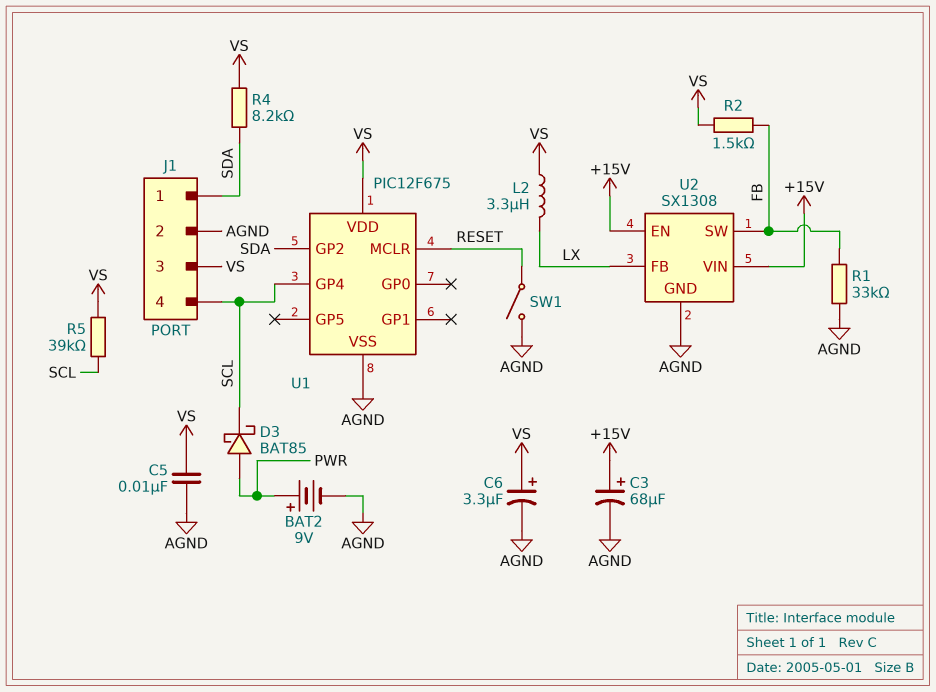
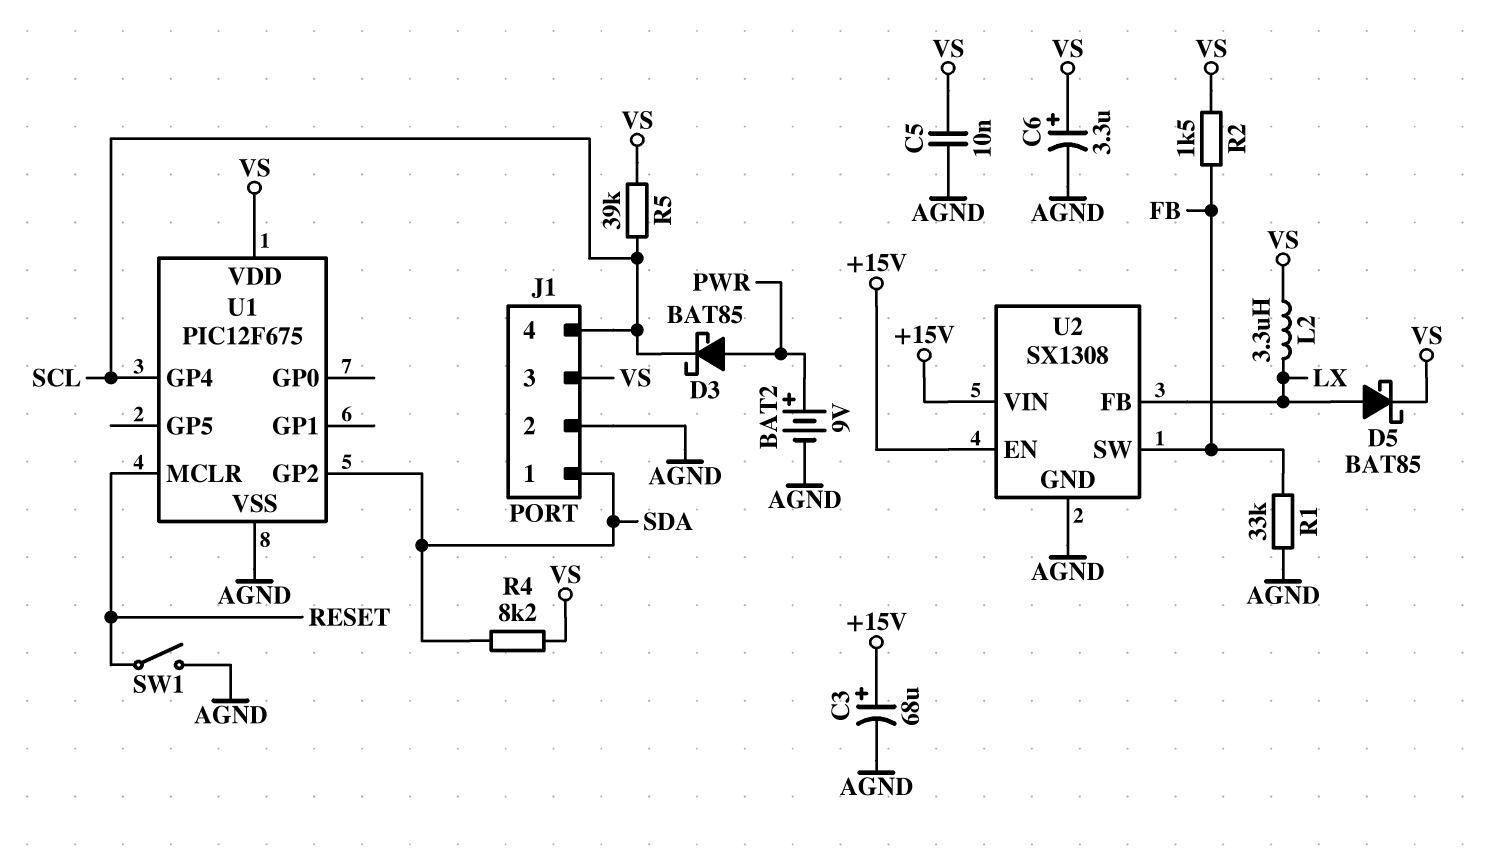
D5: none -> schottky BAT85 (A LX, K VS)

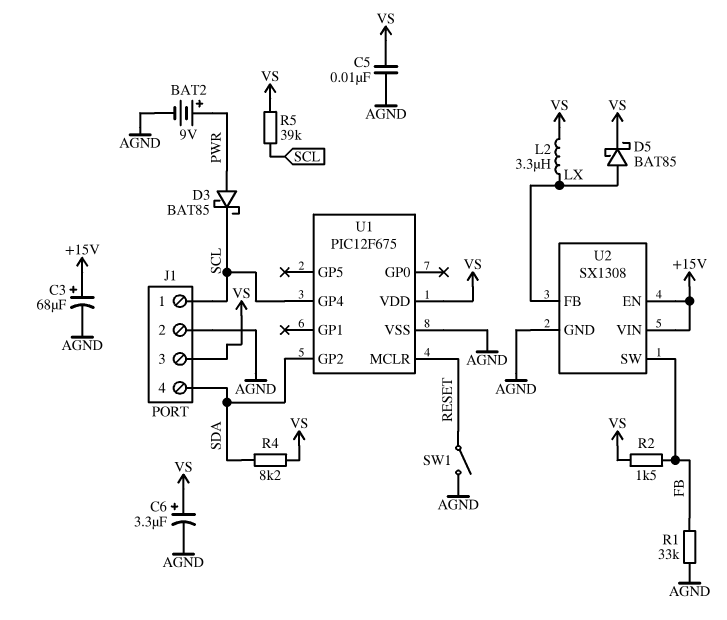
J1 pin 1: SDA -> SCL
J1 pin 4: SCL -> SDA

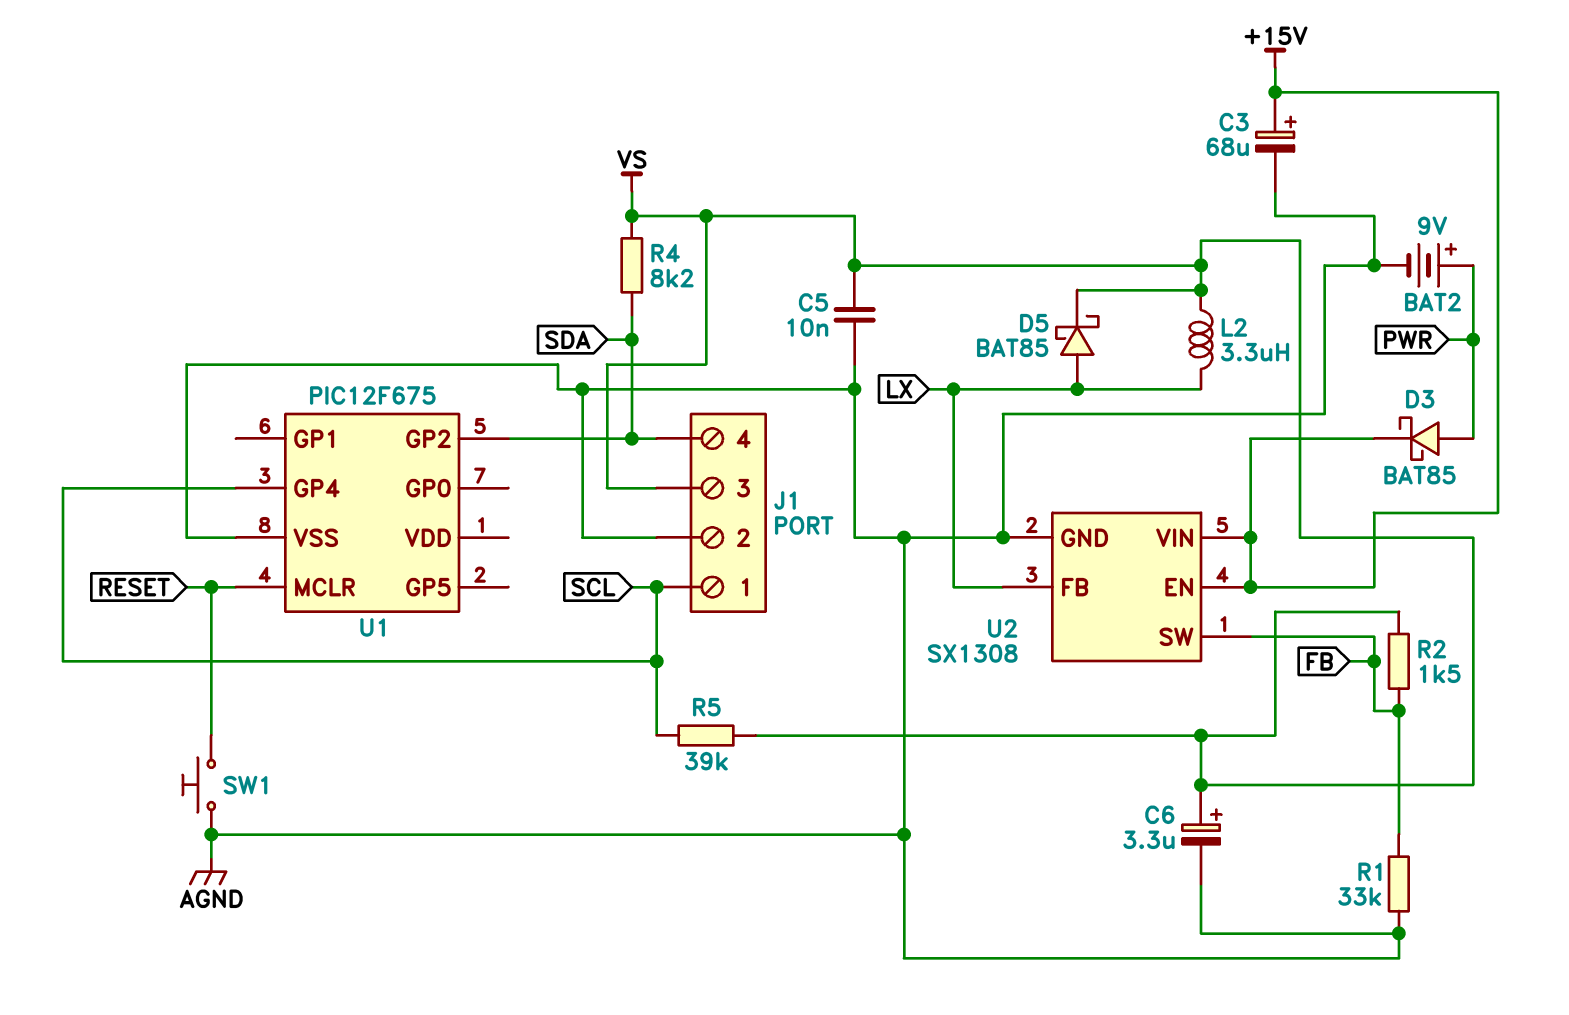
D3: schottky BAT85 (A PWR, K SCL) -> schottky BAT85 (A PWR, K +15V)
SW1: switch (AGND, RESET) -> button (AGND, RESET)
U1 pin VDD: VS -> none

